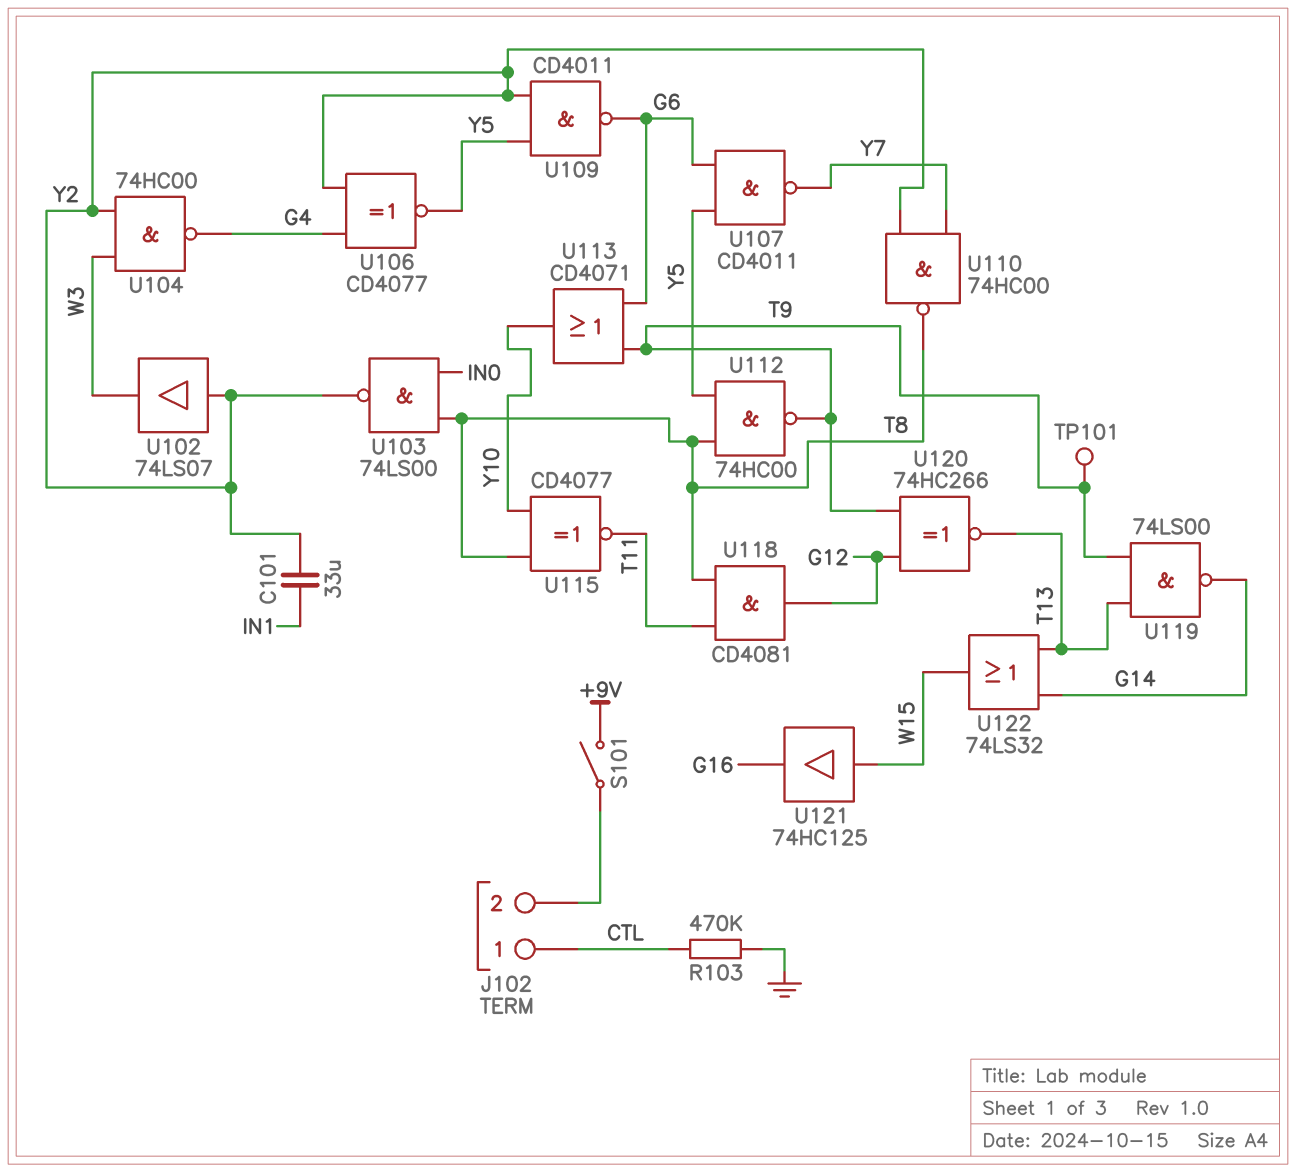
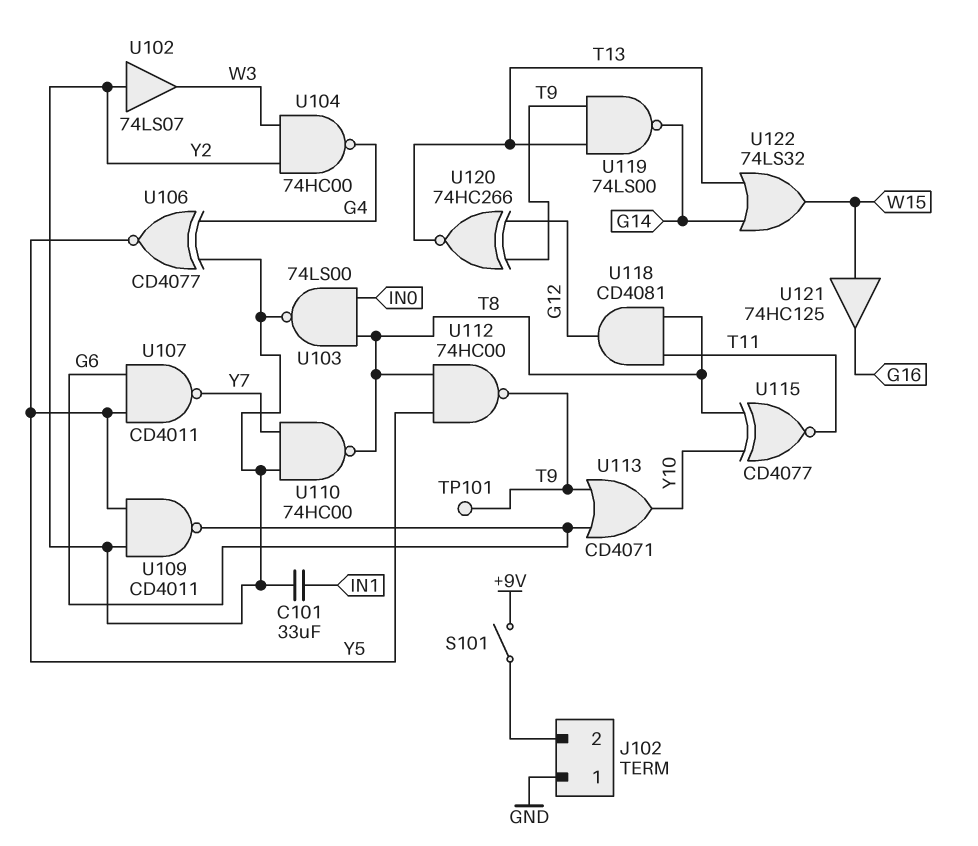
J102 pin 1: CTL -> GND
R103: 470k (CTL, GND) -> none

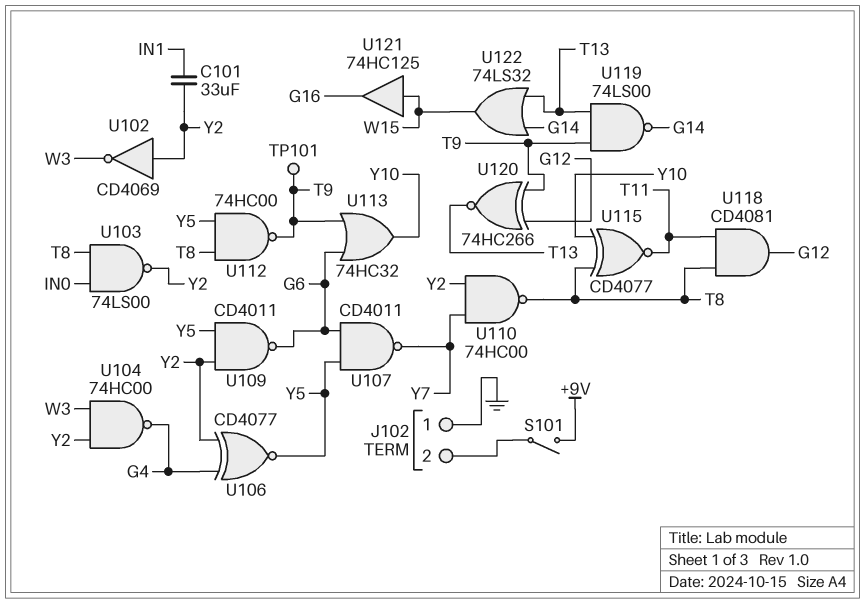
U102: buffer 74LS07 (in Y2, out W3) -> NOT CD4069 (in Y2, out W3)
U113: OR CD4071 (in G6, in T9, out Y10) -> OR 74HC32 (in G6, in T9, out Y10)

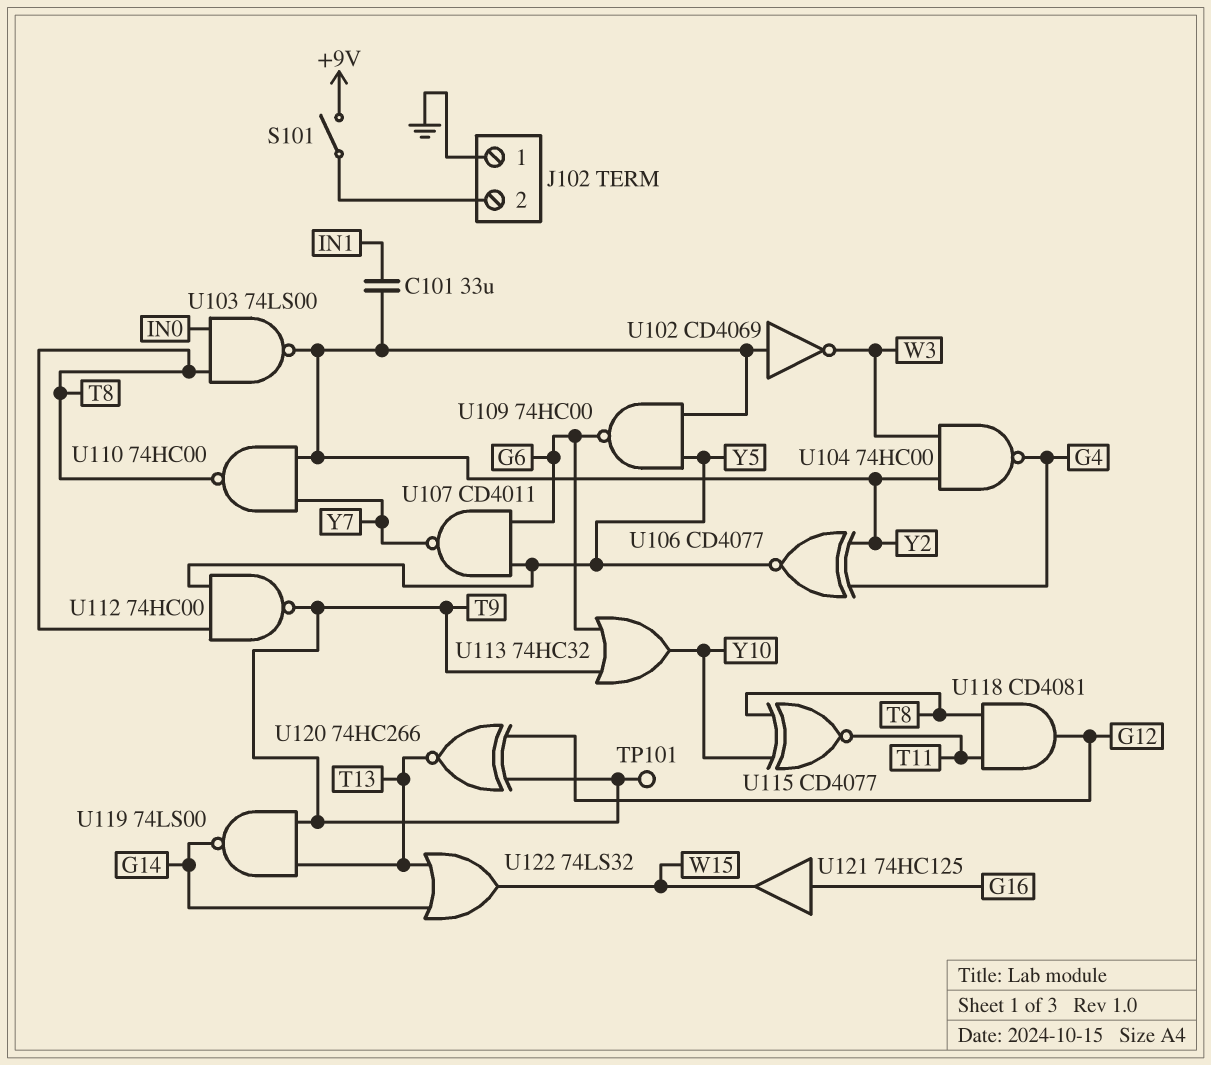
U109: NAND CD4011 (in Y2, in Y5, out G6) -> NAND 74HC00 (in Y2, in Y5, out G6)
U121: buffer 74HC125 (in W15, out G16) -> buffer 74HC125 (in G16, out W15)

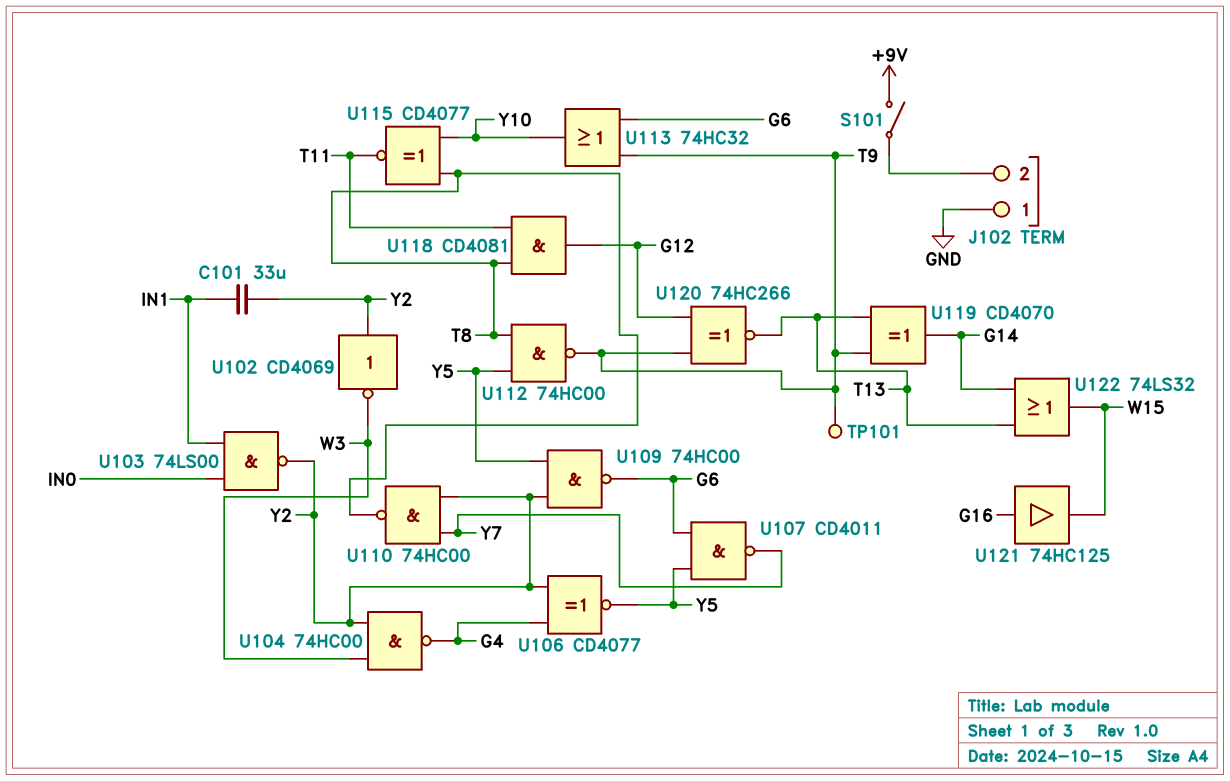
U103: NAND 74LS00 (in IN0, in T8, out Y2) -> NAND 74LS00 (in IN0, in IN1, out Y2)
U119: NAND 74LS00 (in T9, in T13, out G14) -> XOR CD4070 (in T9, in T13, out G14)

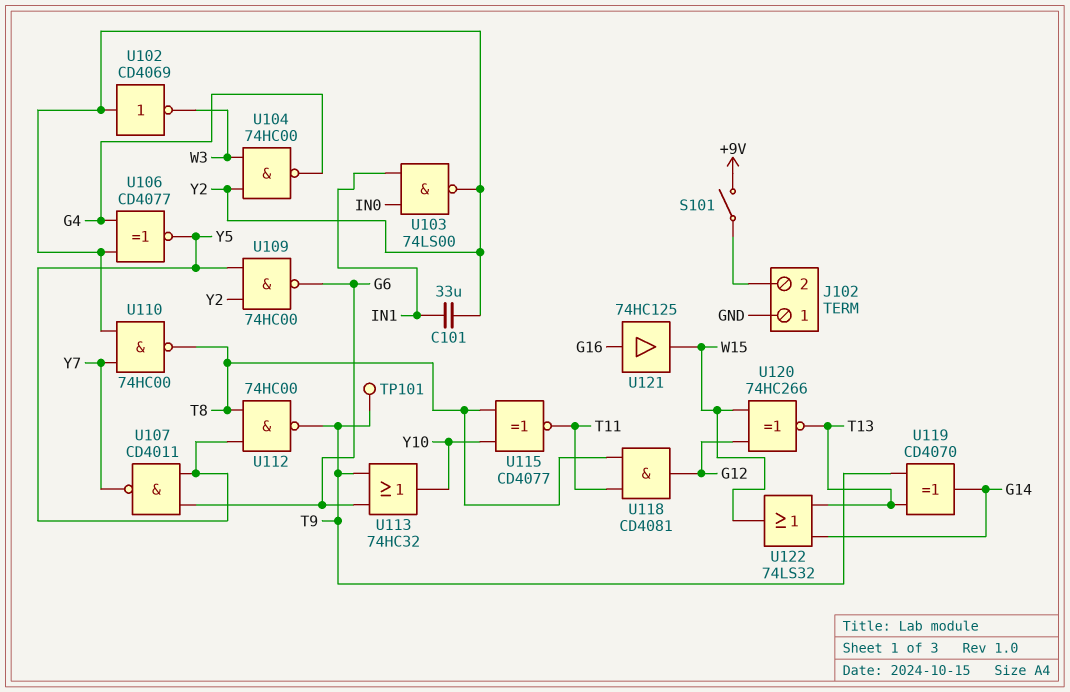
U120: XNOR 74HC266 (in G12, in T9, out T13) -> XNOR 74HC266 (in G12, in W15, out T13)

